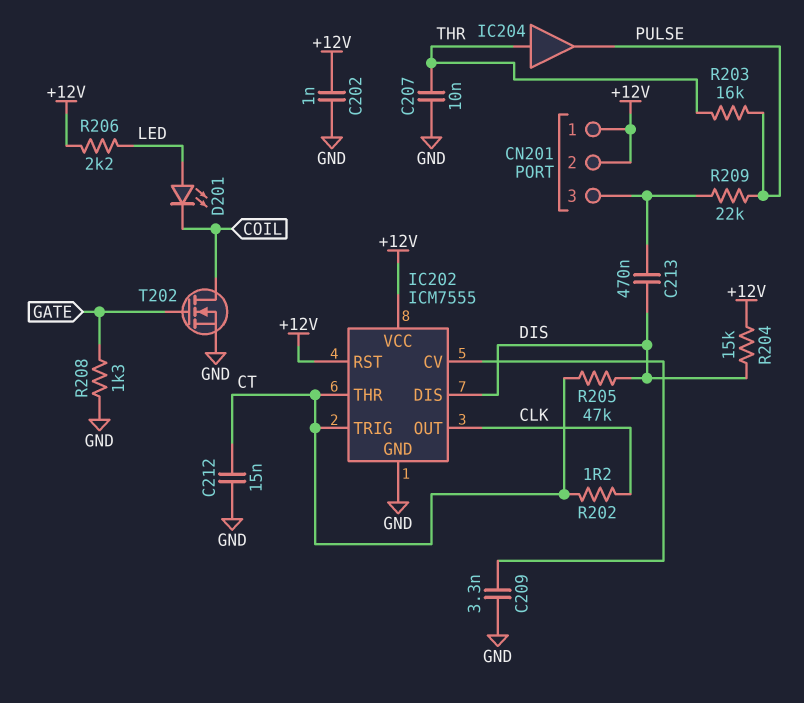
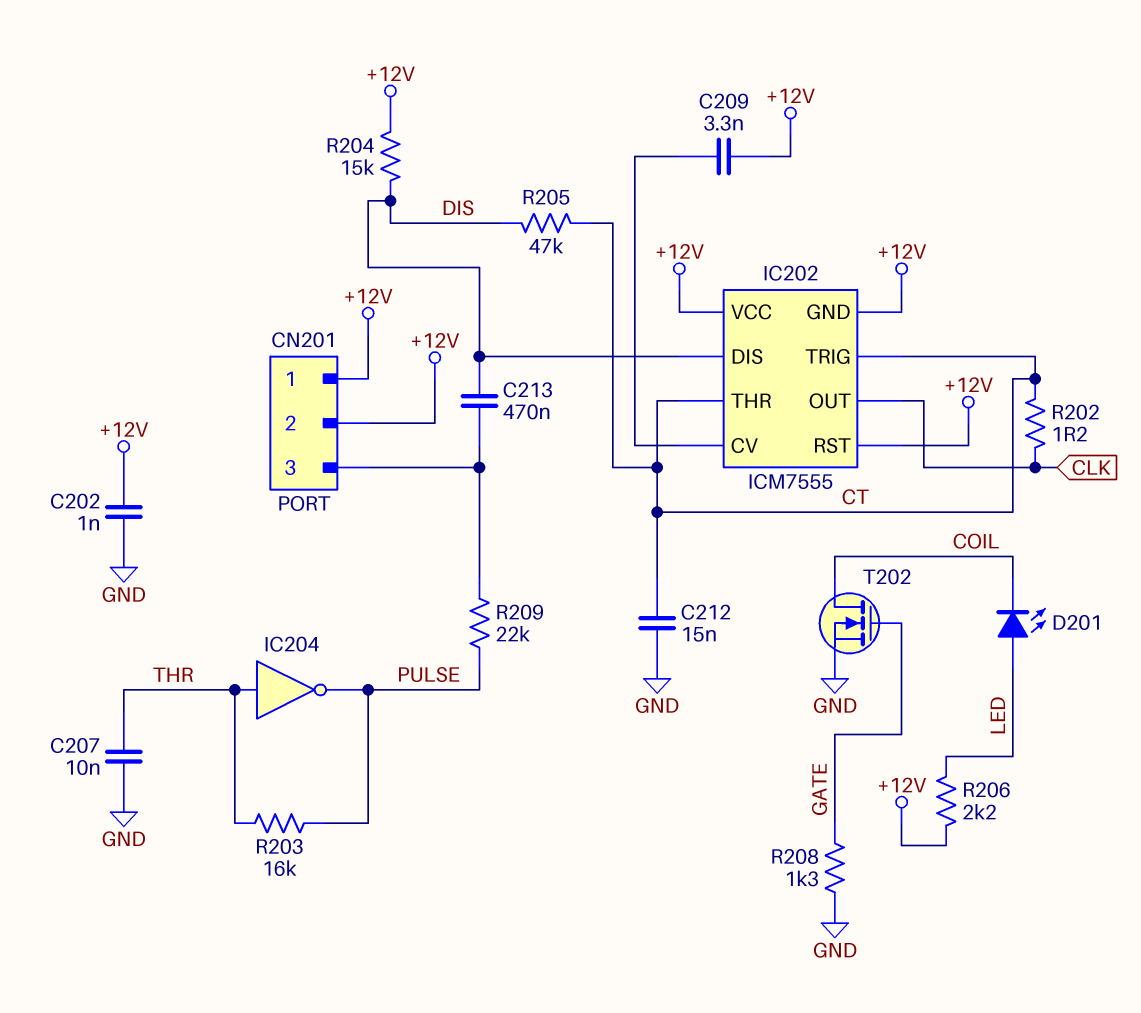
C209: 3.3nF (GND, IC202/CV) -> 3.3nF (+12V, IC202/CV)
IC202 pin GND: GND -> +12V
IC204: buffer (in THR, out PULSE) -> NOT (in THR, out PULSE)

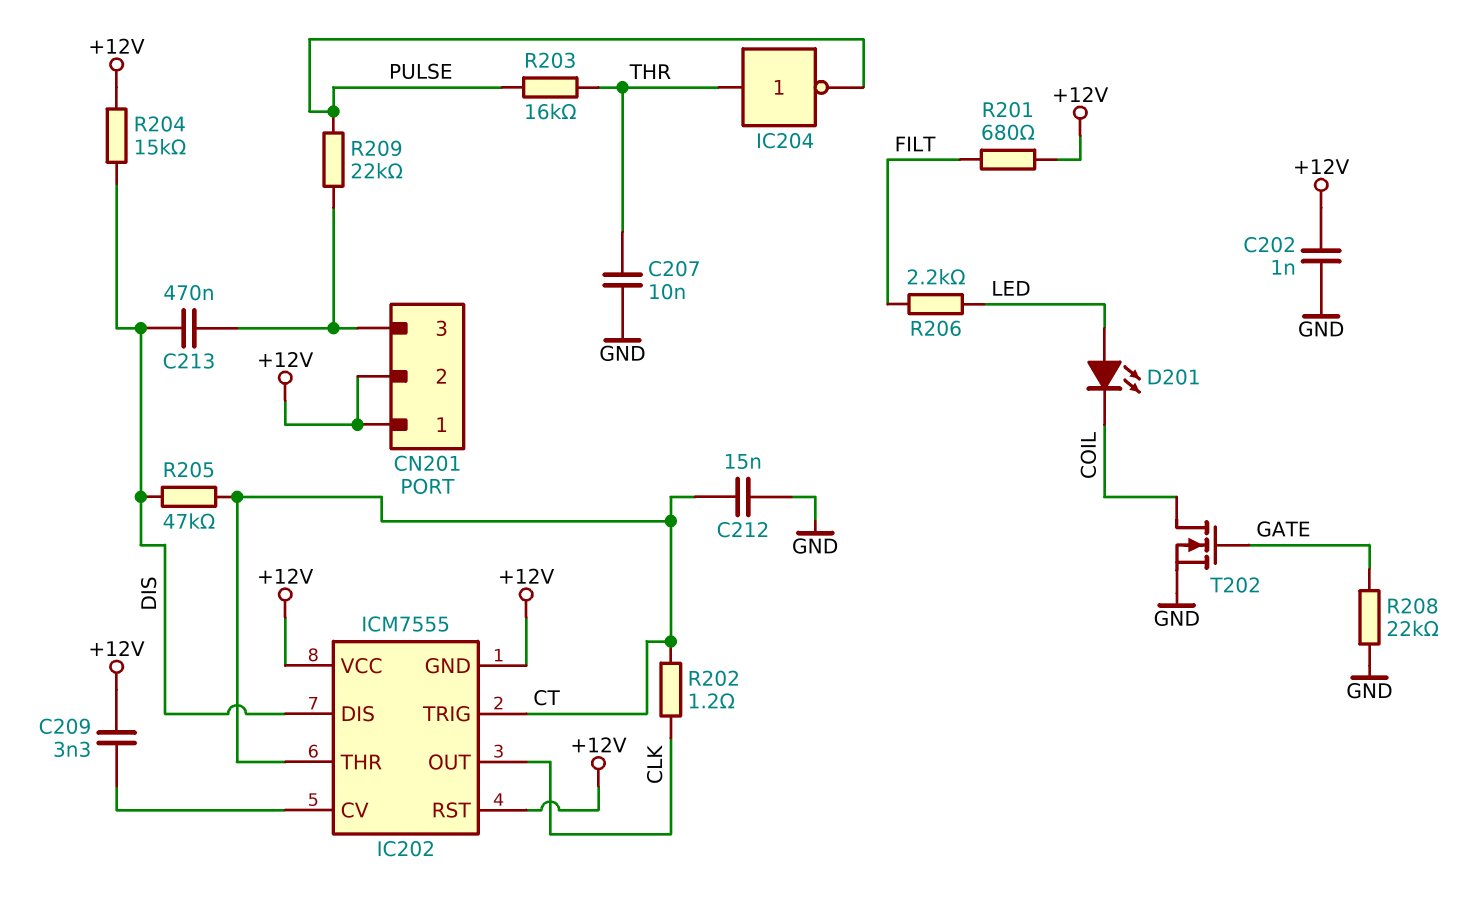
R201: none -> 680 (+12V, FILT)
R206: 2.2k (+12V, LED) -> 2.2k (FILT, LED)
R208: 1.3k (GATE, GND) -> 22k (GATE, GND)

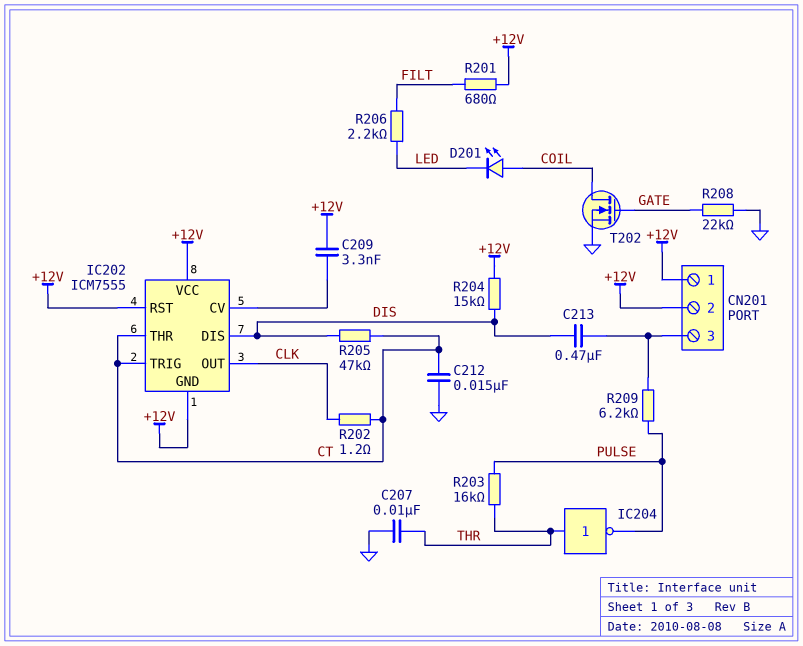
C202: 1nF (+12V, GND) -> none
D201: LED (A LED, K COIL) -> LED (A COIL, K LED)
R209: 22k (CN201/3, PULSE) -> 6.2k (CN201/3, PULSE)

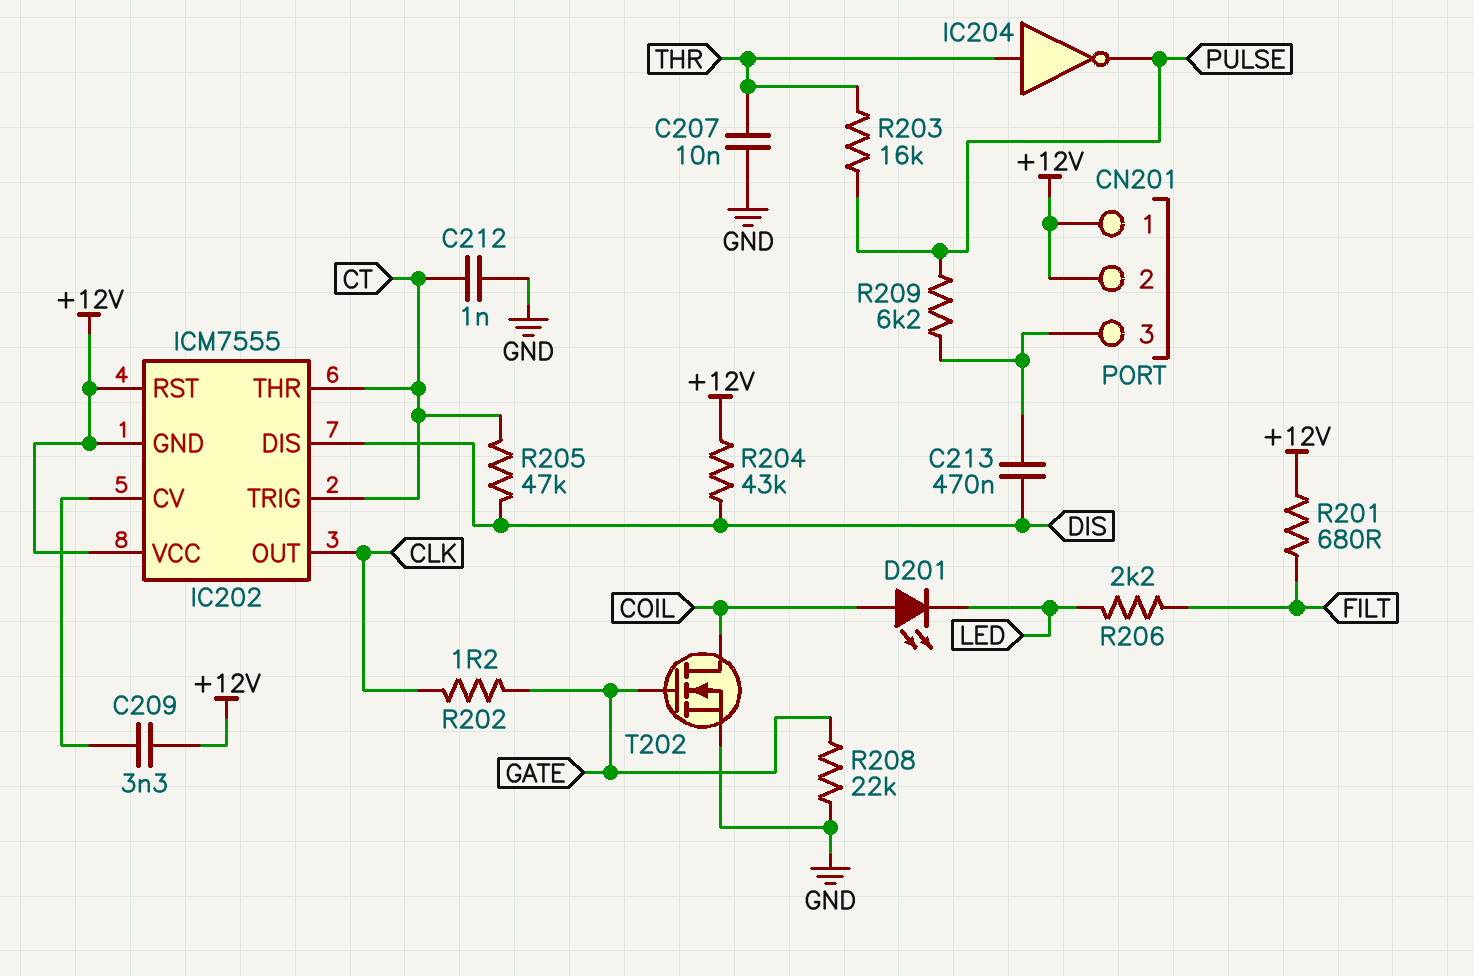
C212: 15nF (CT, GND) -> 1nF (CT, GND)
R202: 1.2 (CLK, CT) -> 1.2 (CLK, GATE)
R204: 15k (+12V, DIS) -> 43k (+12V, DIS)

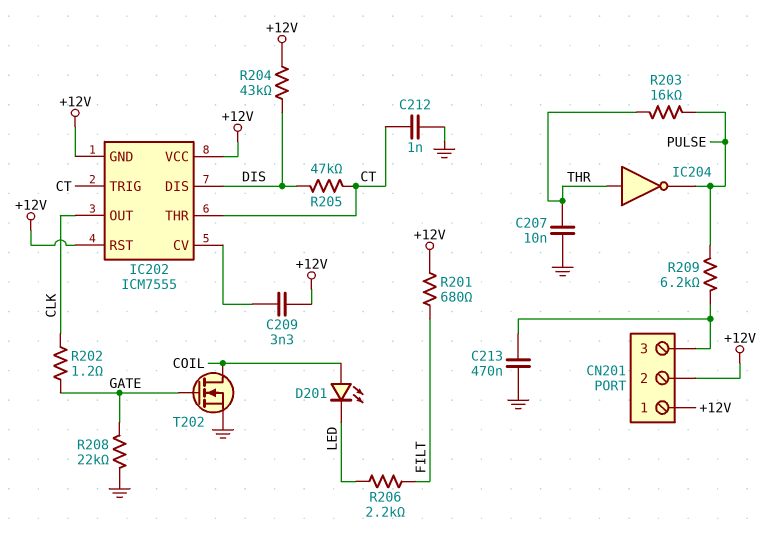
C213: 470nF (CN201/3, DIS) -> 470nF (CN201/3, GND)

